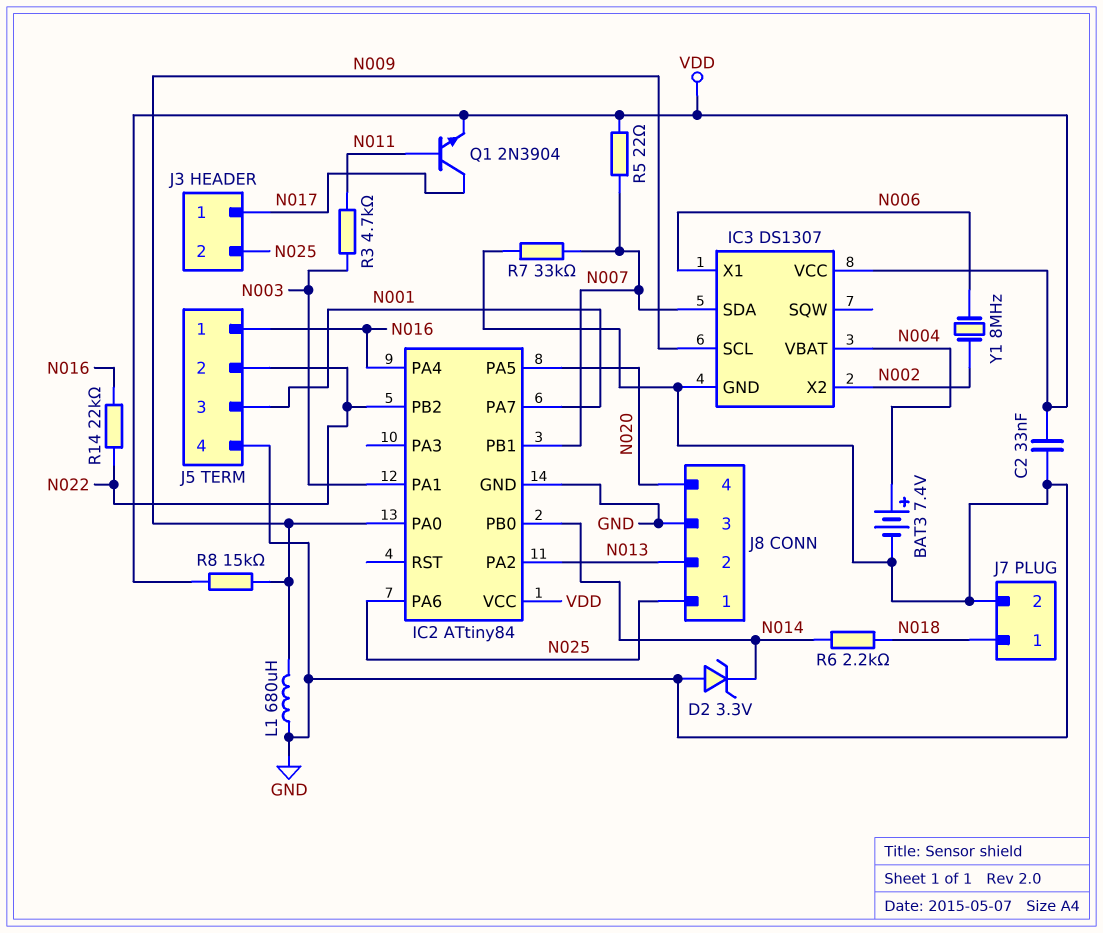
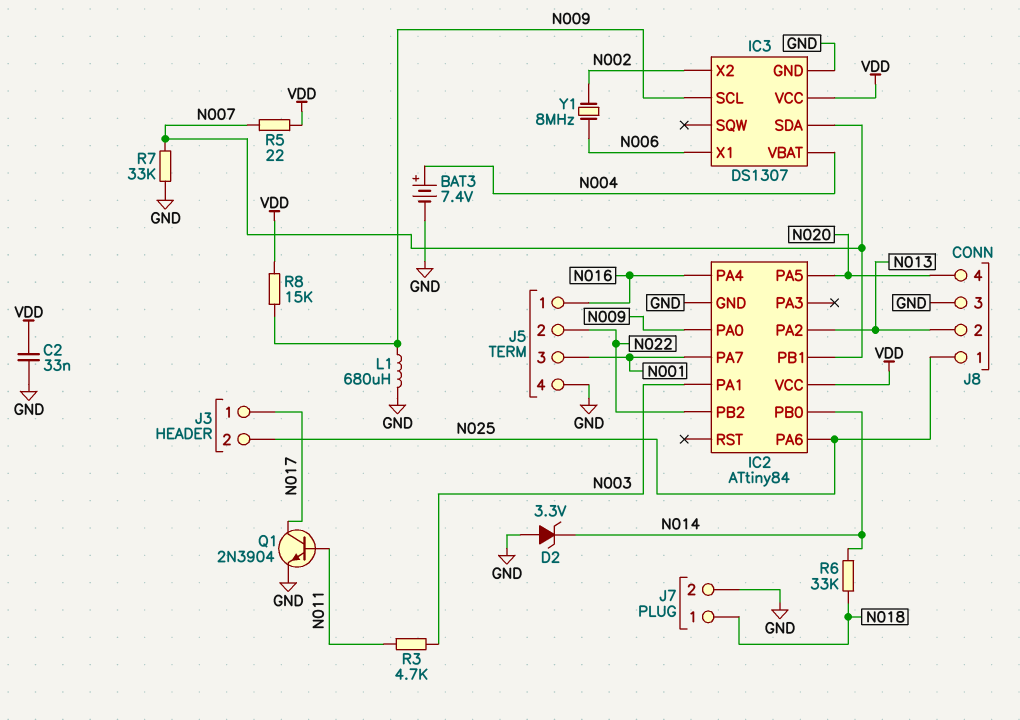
Q1: NPN 2N3904 (B N011, C N017, E VDD) -> NPN 2N3904 (B N011, C N017, E GND)
R6: 2.2k (N014, N018) -> 33k (N014, N018)
R14: 22k (N016, N022) -> none

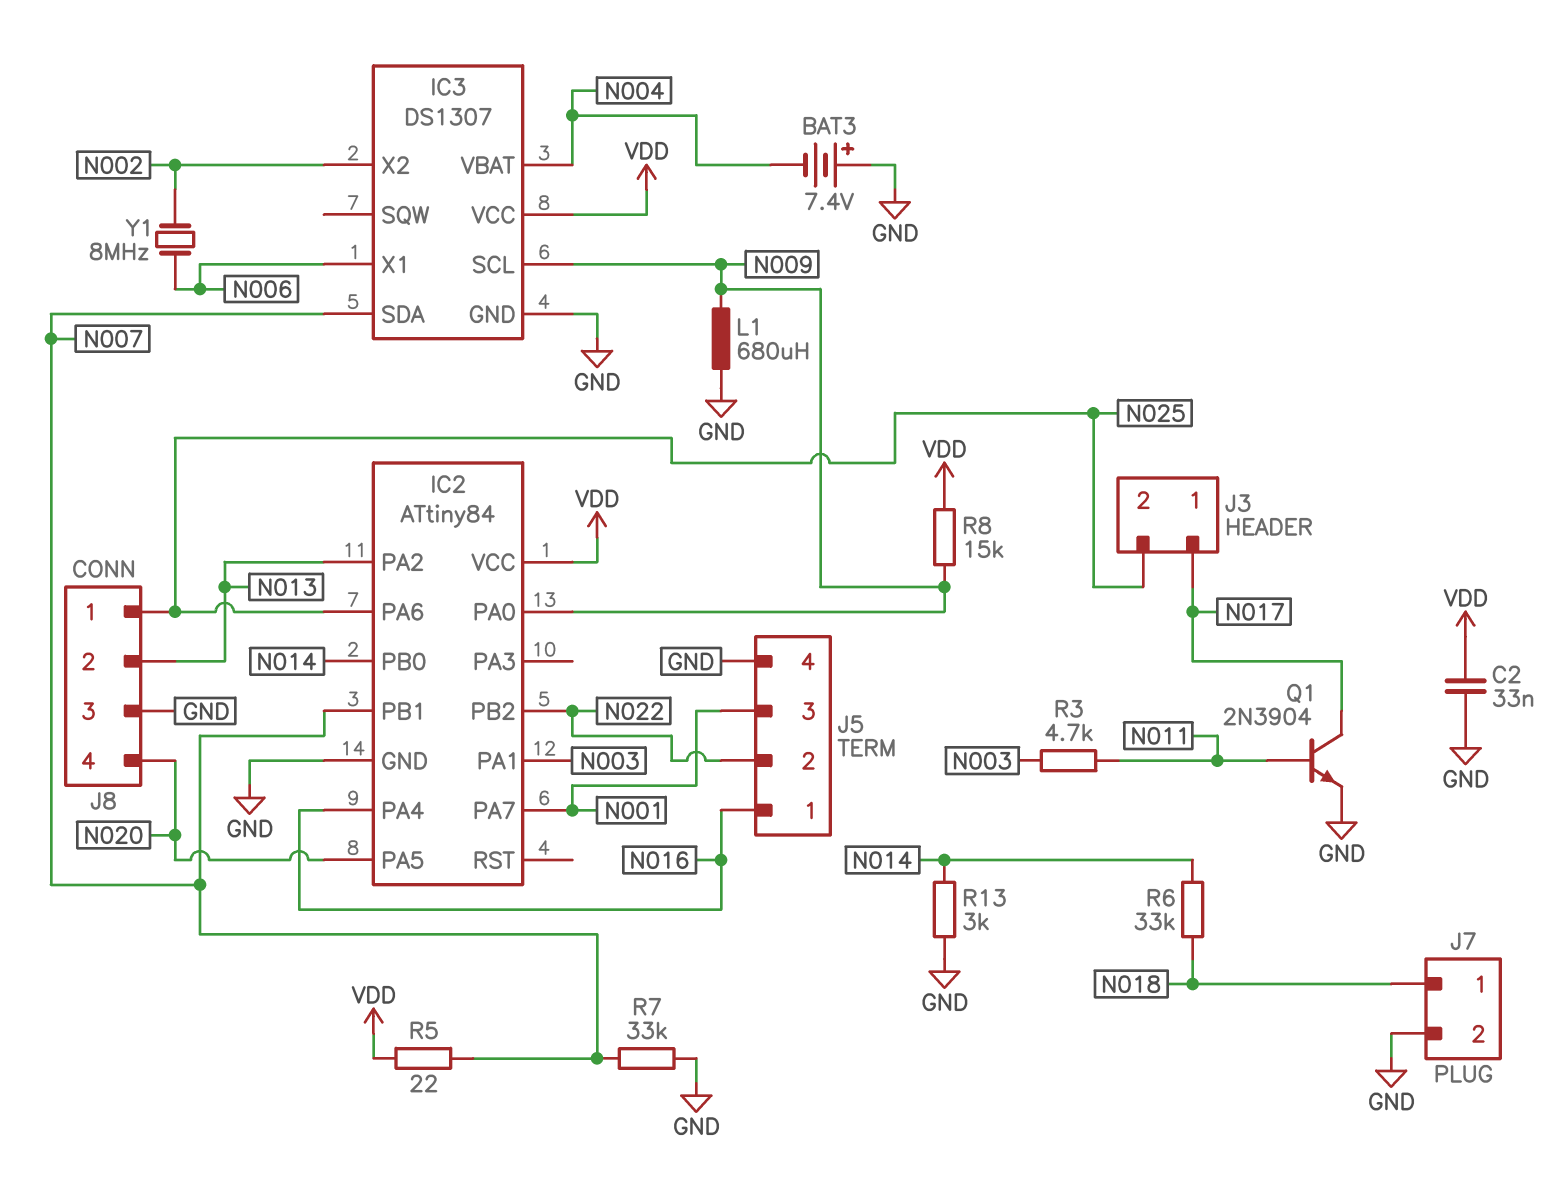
BAT3: 7.4V (plus N004, minus GND) -> 7.4V (plus GND, minus N004)
D2: zener 3.3V (A GND, K N014) -> none
R13: none -> 3k (GND, N014)

